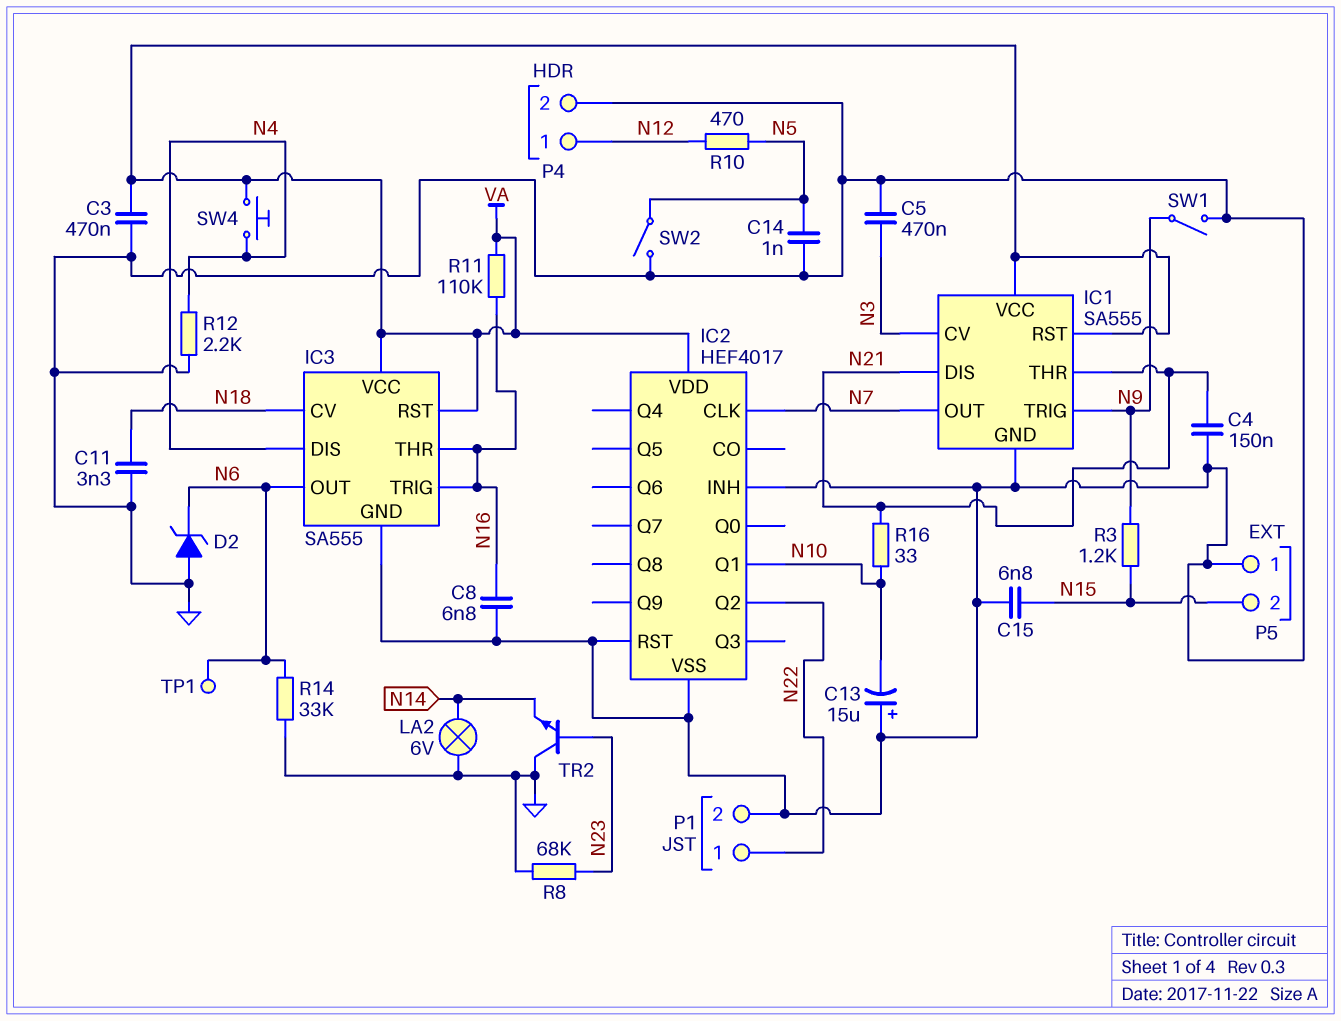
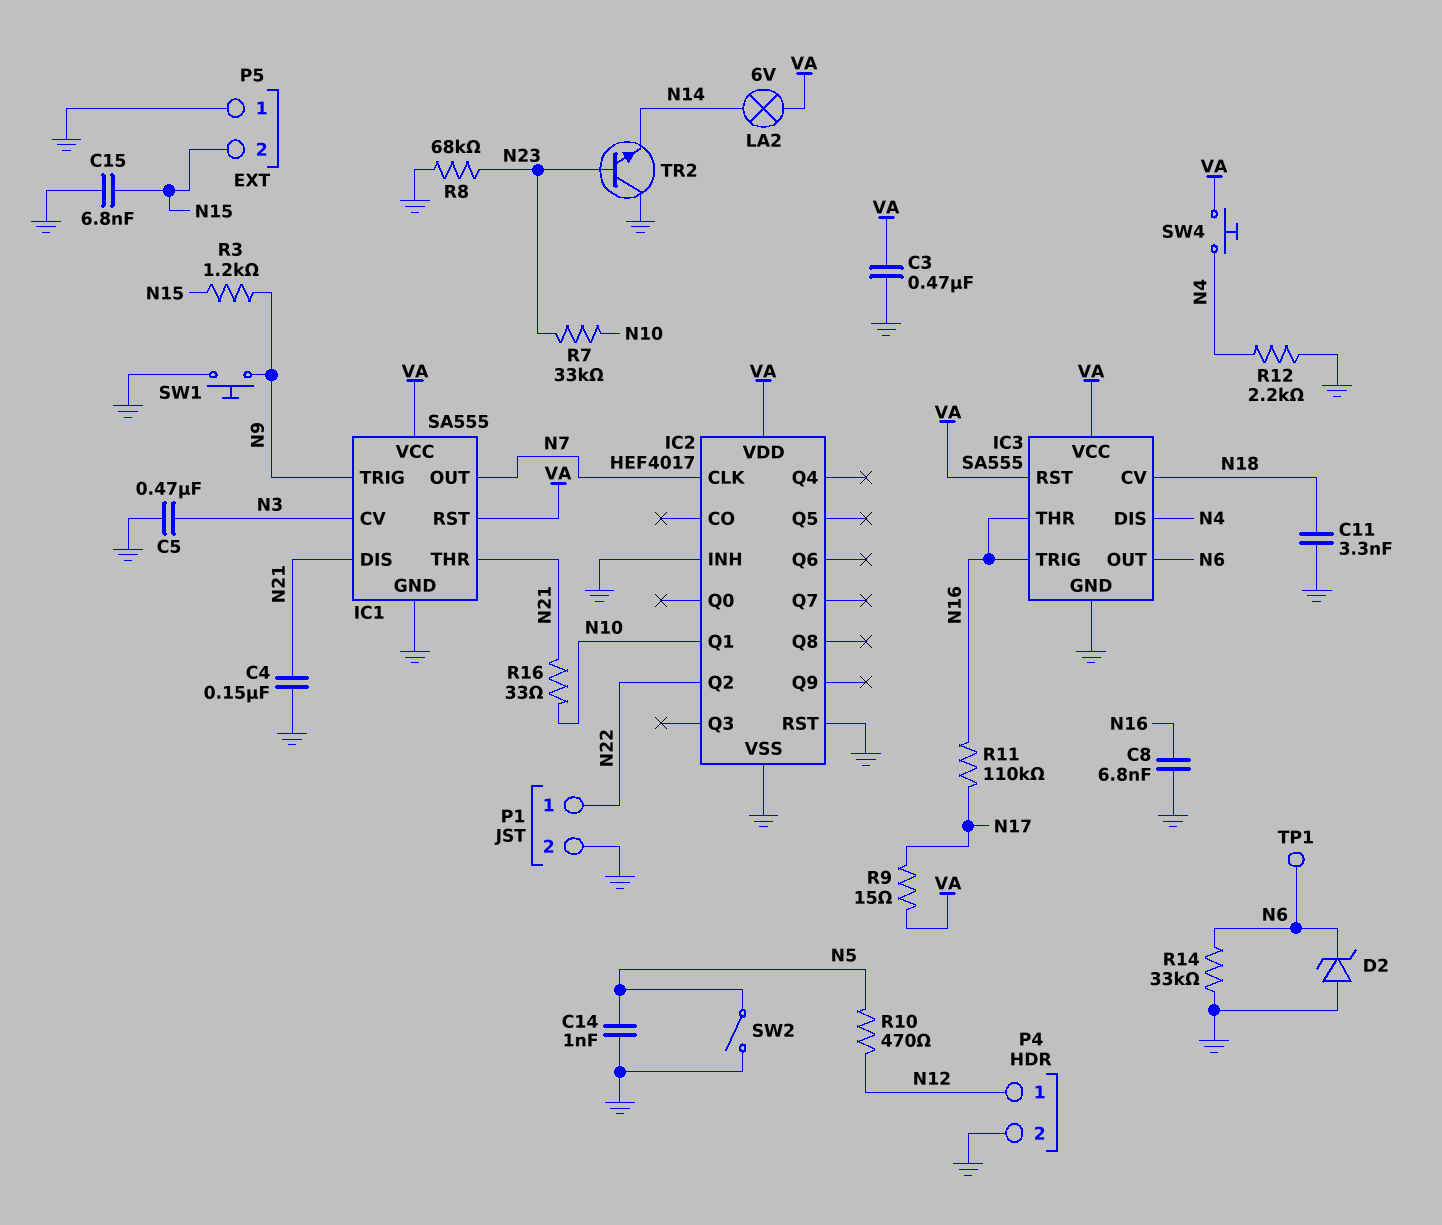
C13: 15uF (plus GND, minus N10) -> none
LA2: lamp 6V (GND, N14) -> lamp 6V (N14, VA)
R7: none -> 33k (N10, N23)
R9: none -> 15 (N17, VA)
R11: 110k (N16, VA) -> 110k (N16, N17)
SW1: switch (GND, N9) -> button (GND, N9)

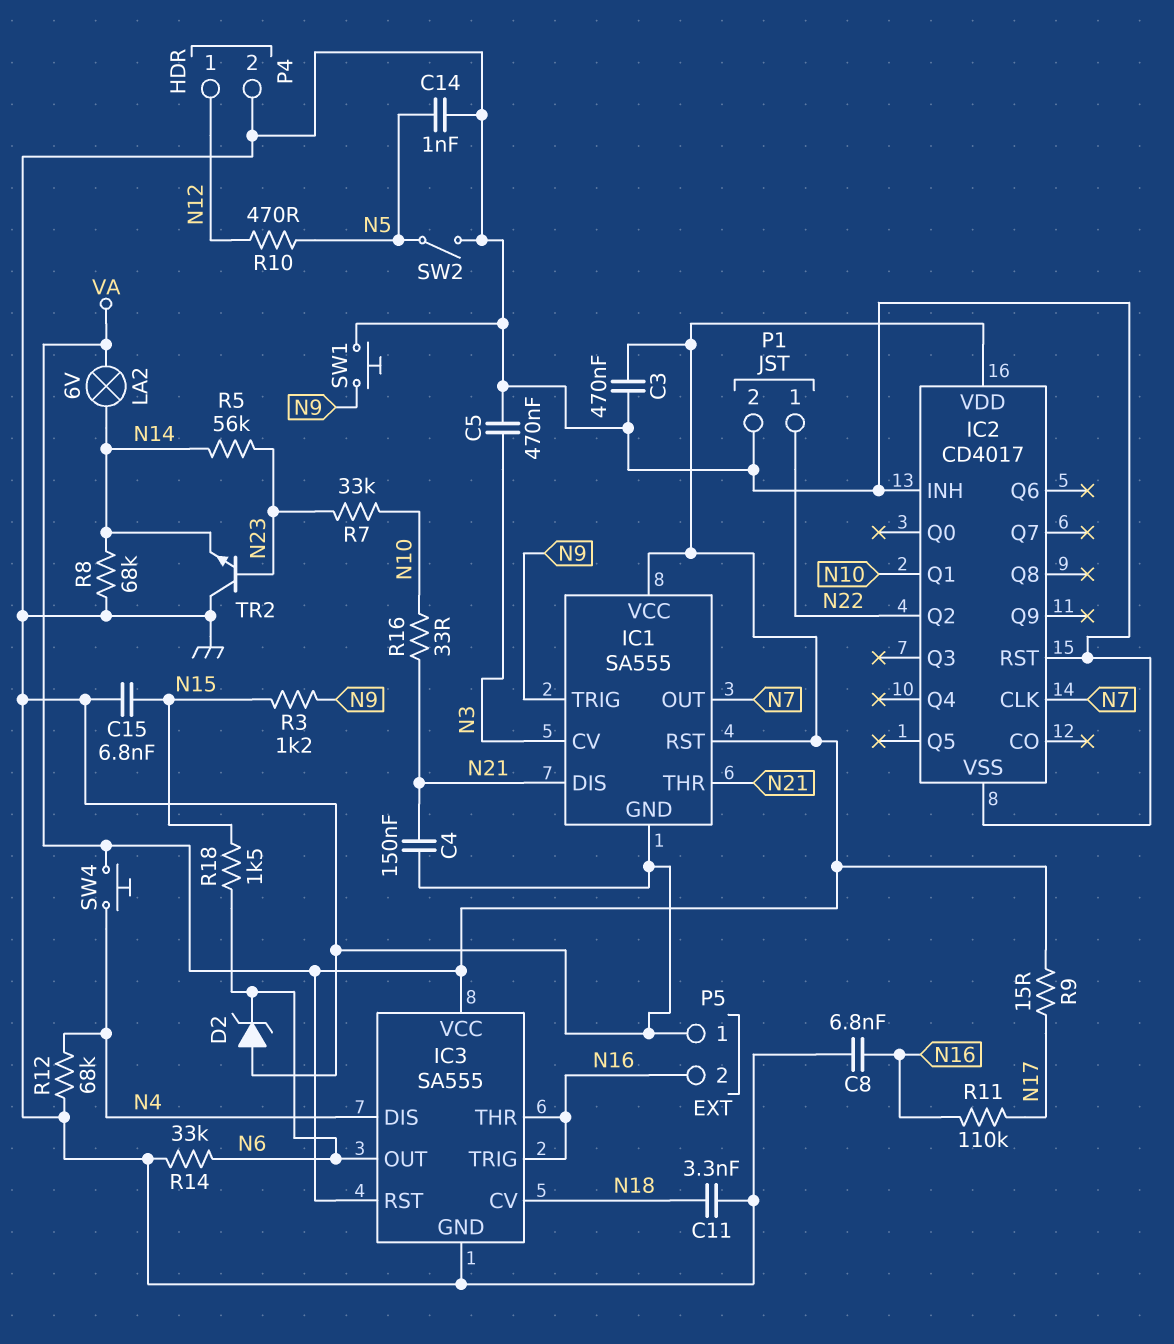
IC2: HEF4017 -> CD4017
P5 pin 2: N15 -> N16
R5: none -> 56k (N14, N23)
R8: 68k (GND, N23) -> 68k (GND, N14)
R12: 2.2k (GND, N4) -> 68k (GND, N4)
R18: none -> 1.5k (N6, N15)
TP1: test point (N6) -> none

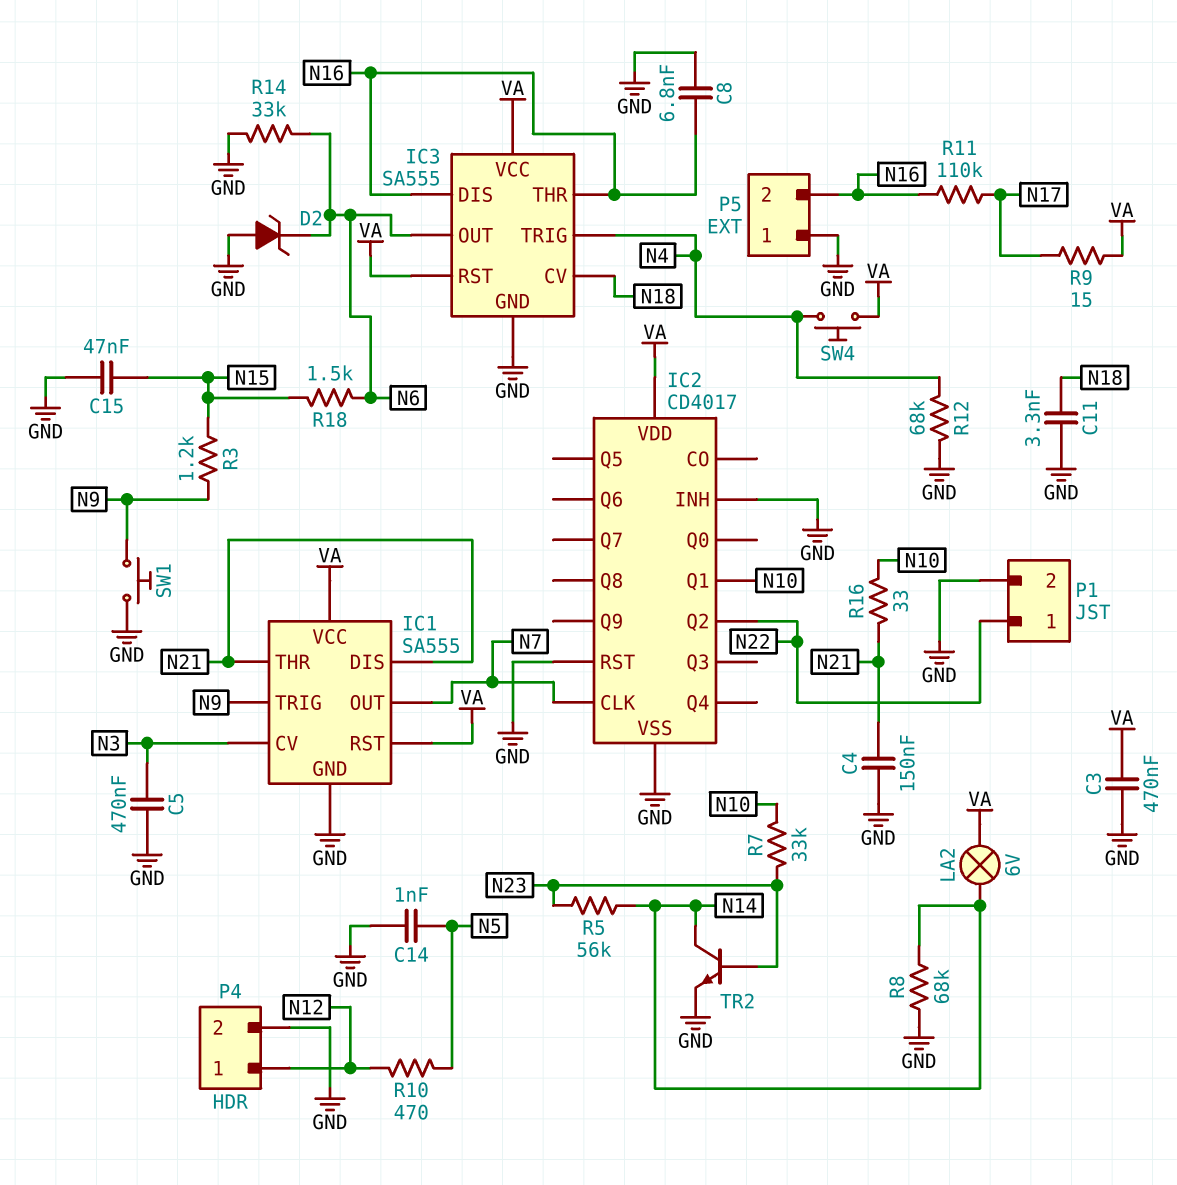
C15: 6.8nF (GND, N15) -> 47nF (GND, N15)
IC3 pin DIS: N4 -> N16
IC3 pin TRIG: N16 -> N4
SW2: switch (GND, N5) -> none
TR2: NPN (B N23, C GND, E N14) -> NPN (B N23, C N14, E GND)

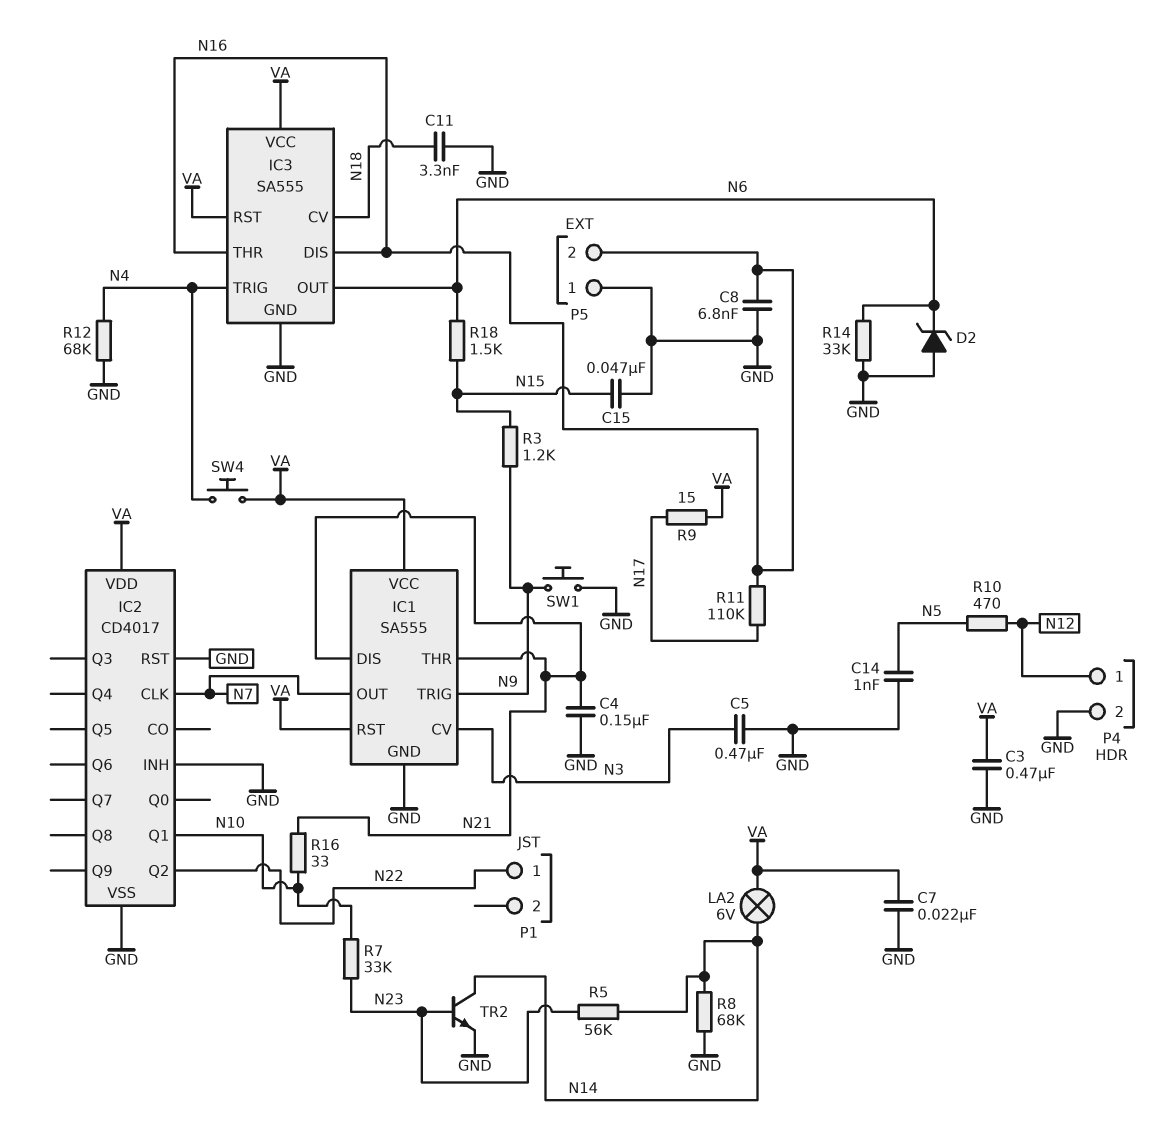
C7: none -> 22nF (GND, VA)
P1 pin 2: GND -> none

